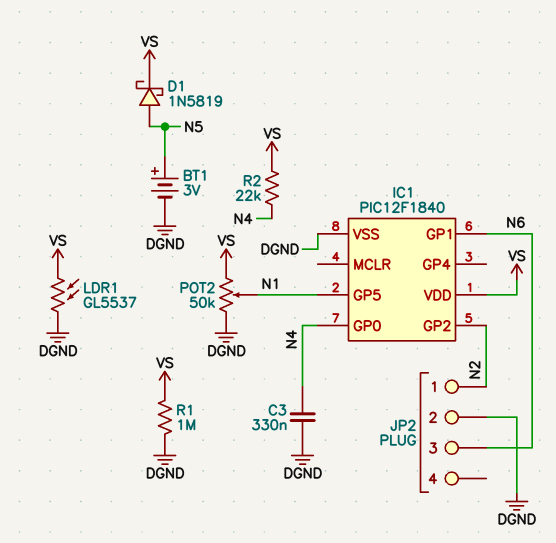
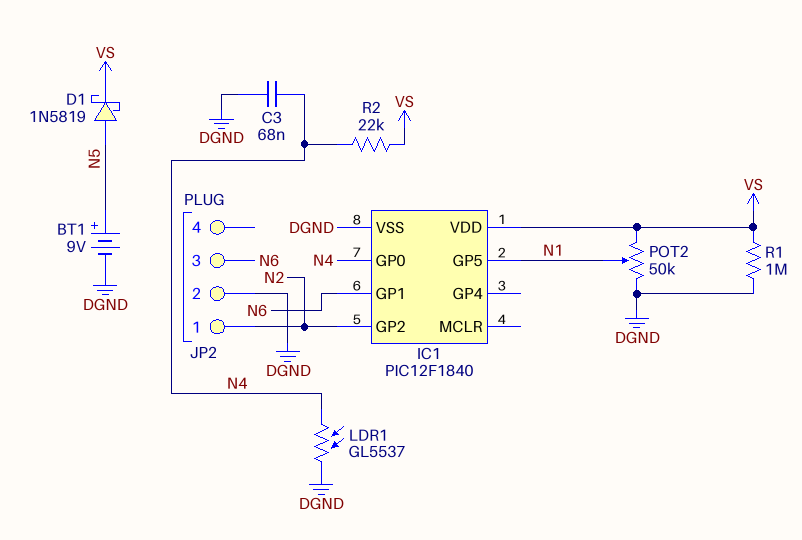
BT1: 3V (plus N5, minus DGND) -> 9V (plus N5, minus DGND)
C3: 330nF (DGND, N4) -> 68nF (DGND, N4)
LDR1: GL5537 (DGND, VS) -> GL5537 (DGND, N4)

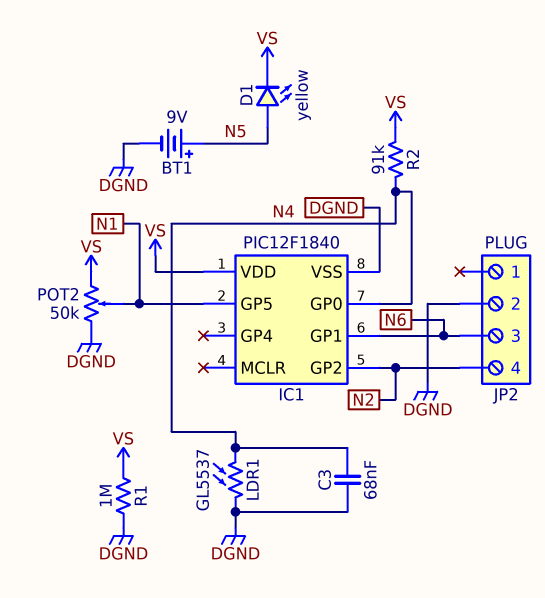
D1: schottky 1N5819 (A N5, K VS) -> LED yellow (A N5, K VS)
JP2 pin 1: N2 -> none
JP2 pin 4: none -> N2
R2: 22k (N4, VS) -> 91k (N4, VS)

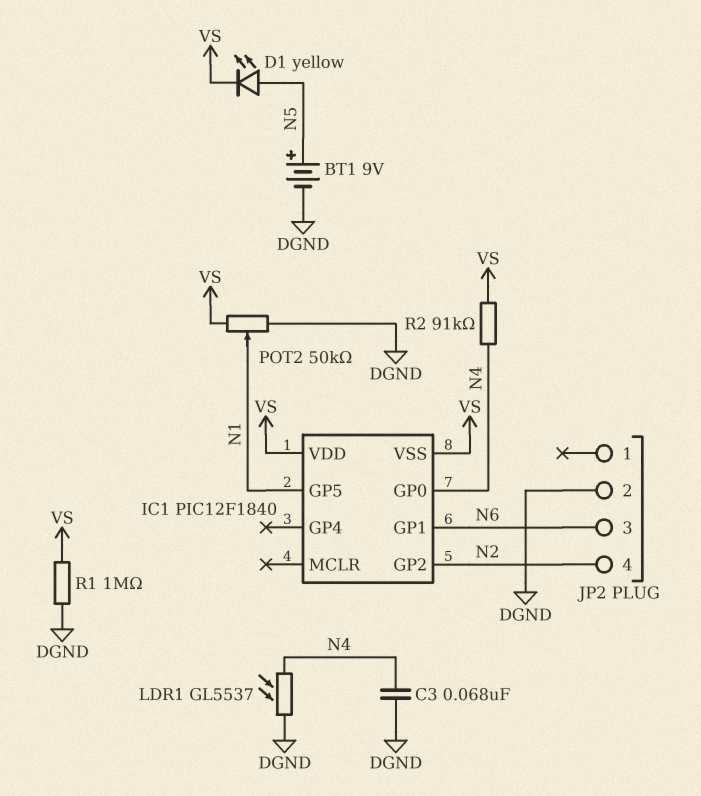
IC1 pin VSS: DGND -> VS

